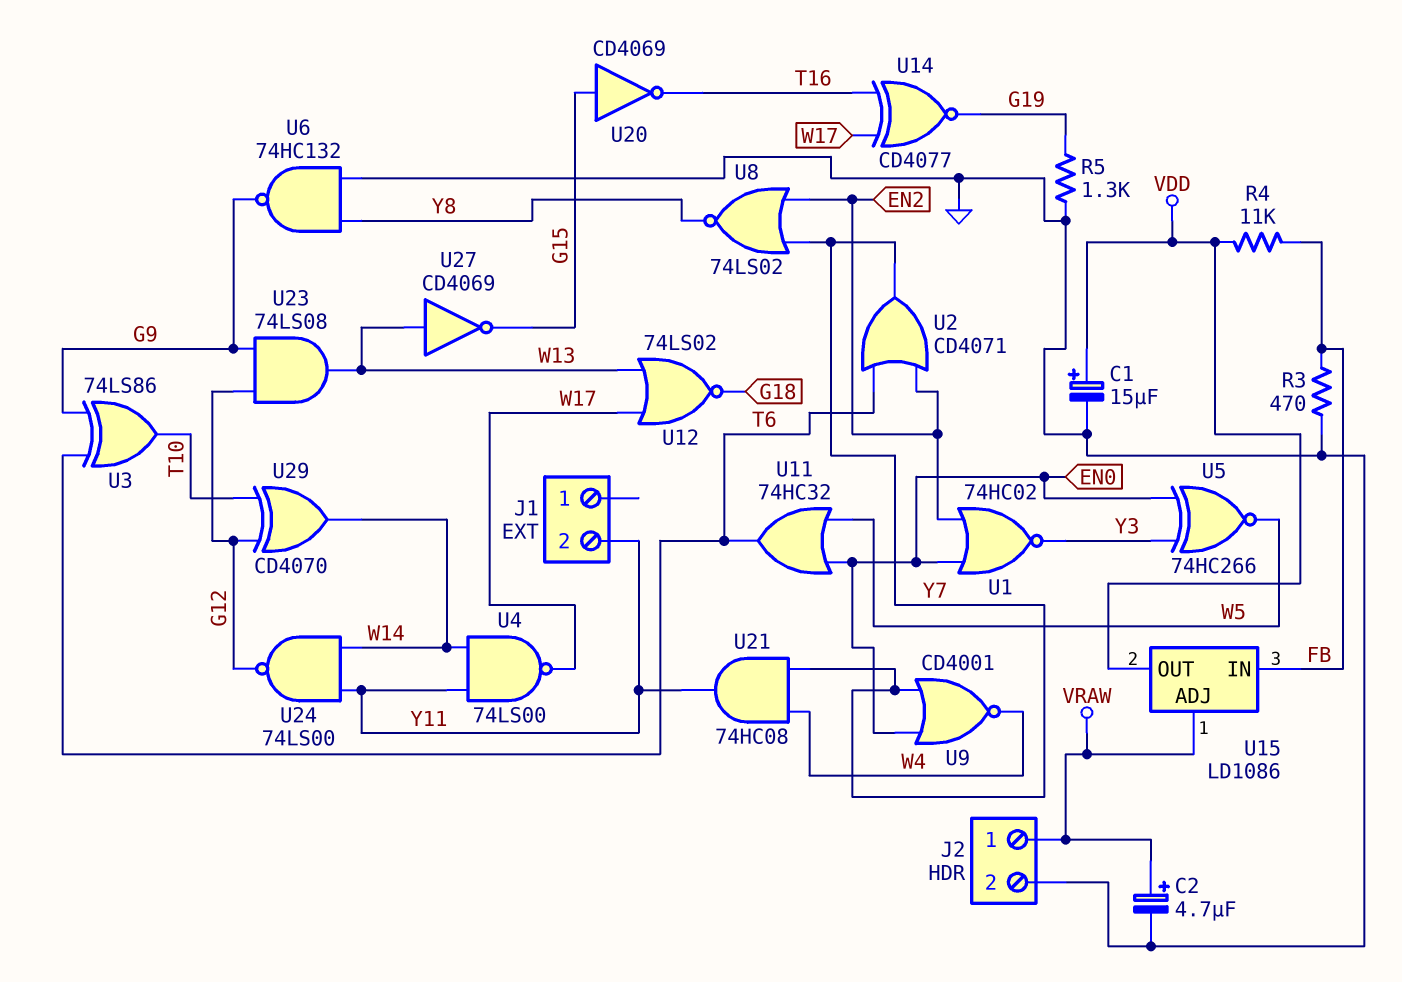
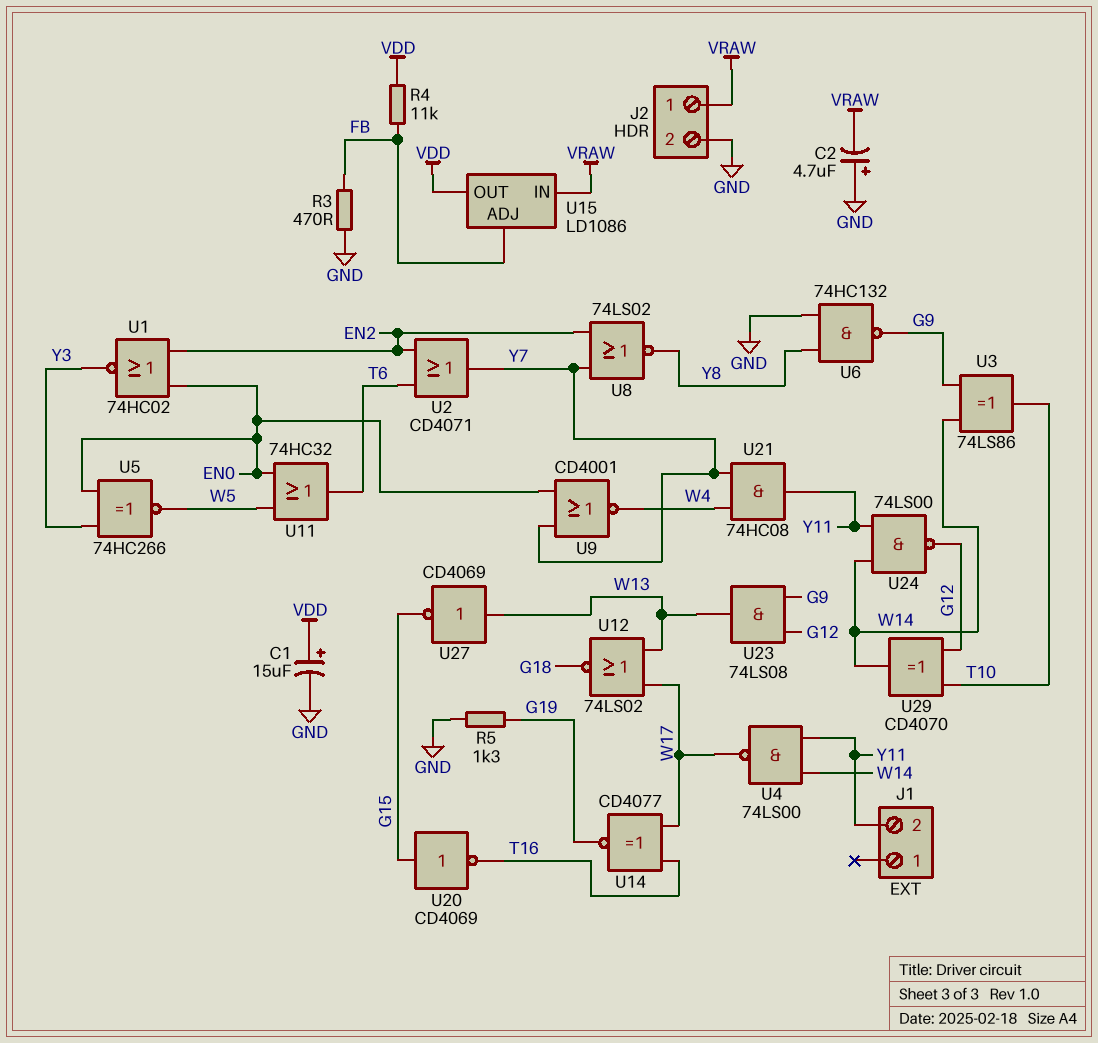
C2: 4.7uF (plus VRAW, minus GND) -> 4.7uF (plus GND, minus VRAW)
U3: XOR 74LS86 (in G9, in T6, out T10) -> XOR 74LS86 (in G9, in W14, out T10)
U15 pin ADJ: VRAW -> FB
U15 pin IN: FB -> VRAW

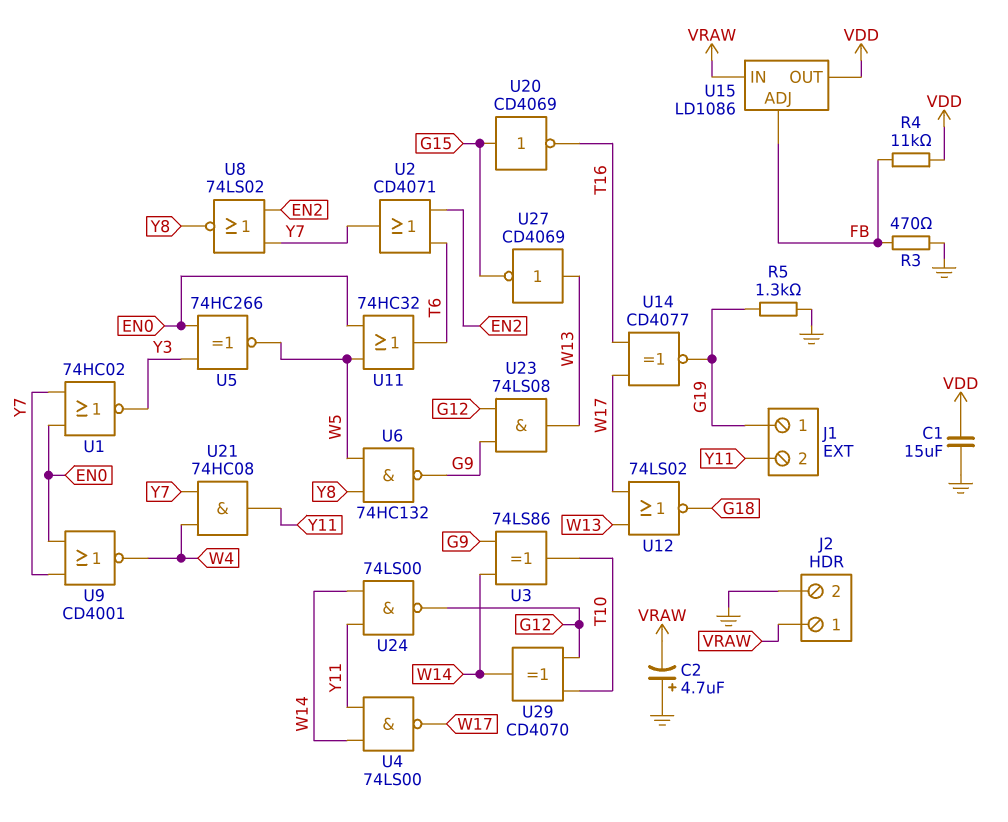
C1: 15uF (plus VDD, minus GND) -> 15uF (GND, VDD)
J1 pin 1: none -> G19
U1: NOR 74HC02 (in EN0, in EN2, out Y3) -> NOR 74HC02 (in EN0, in Y7, out Y3)
U6: NAND 74HC132 (in GND, in Y8, out G9) -> NAND 74HC132 (in W5, in Y8, out G9)

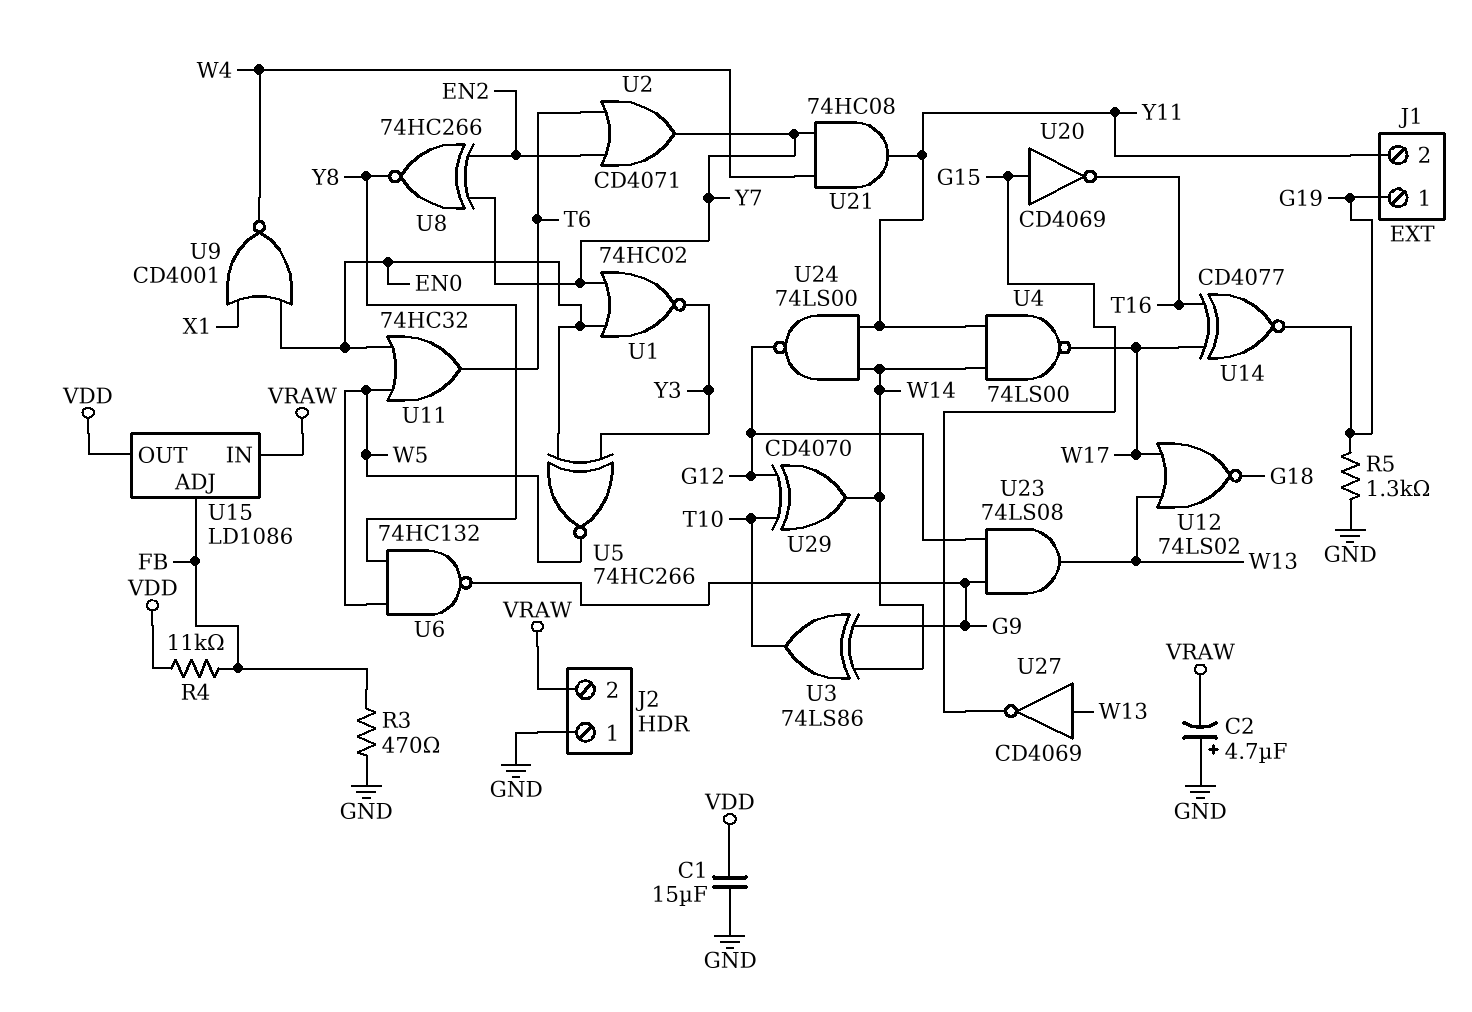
J2 pin 1: VRAW -> GND
J2 pin 2: GND -> VRAW
U8: NOR 74LS02 (in EN2, in Y7, out Y8) -> XNOR 74HC266 (in EN2, in Y7, out Y8)
U9: NOR CD4001 (in EN0, in Y7, out W4) -> NOR CD4001 (in EN0, in X1, out W4)

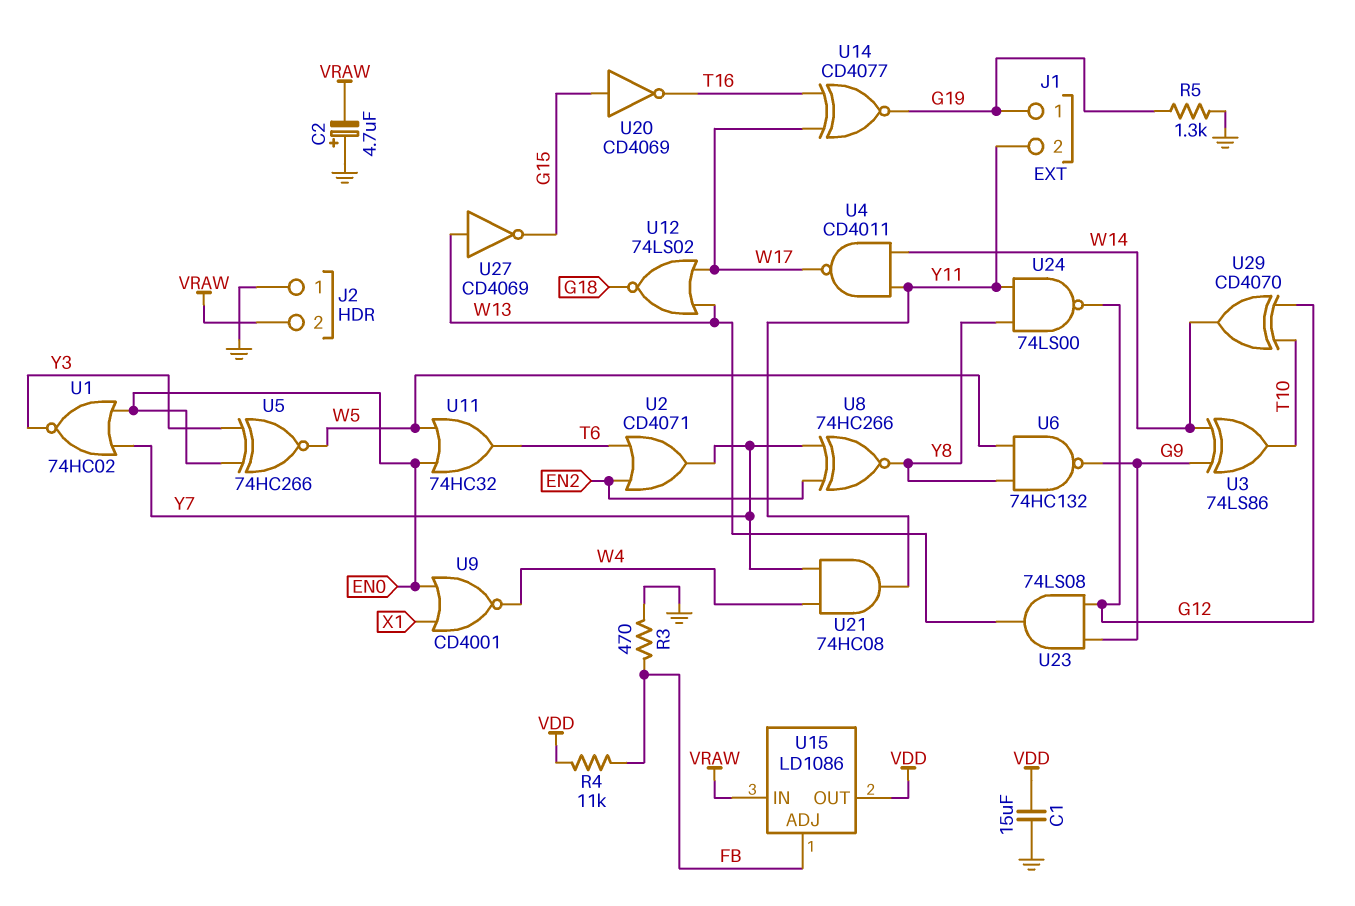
U4: NAND 74LS00 (in W14, in Y11, out W17) -> NAND CD4011 (in W14, in Y11, out W17)
U24: NAND 74LS00 (in W14, in Y11, out G12) -> NAND 74LS00 (in Y8, in Y11, out G12)

